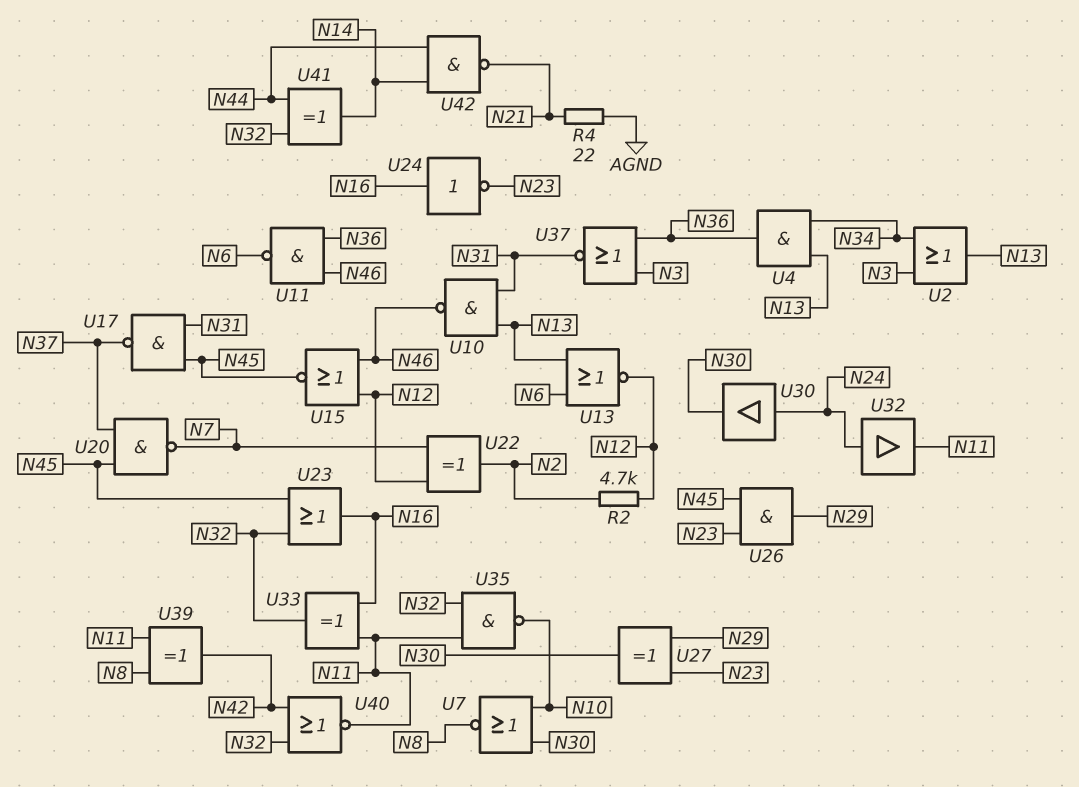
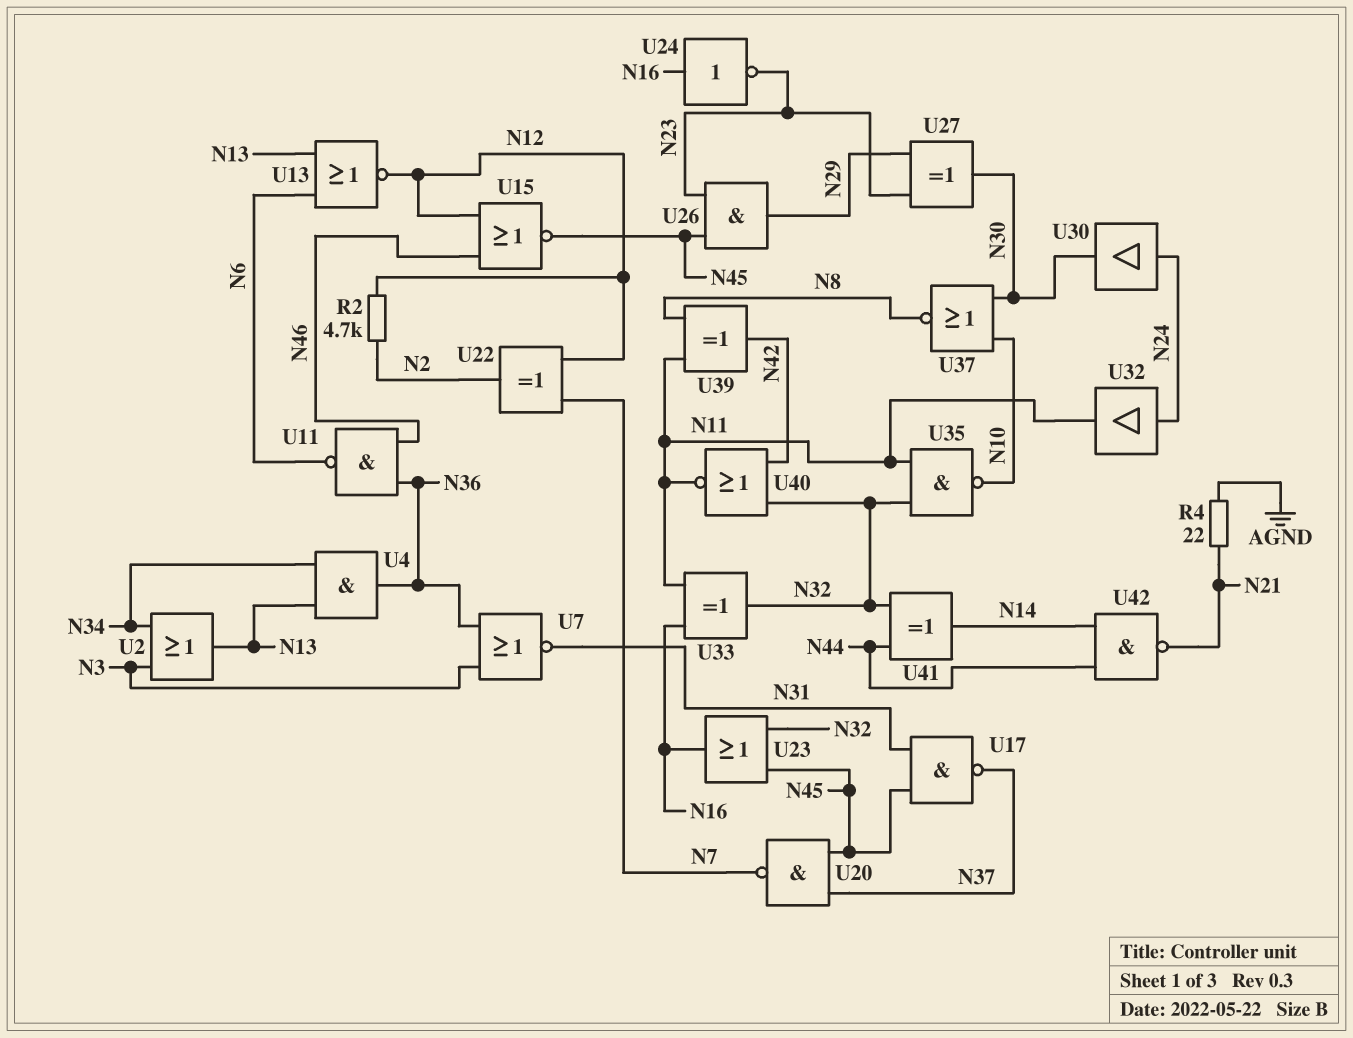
U7: NOR (in N10, in N30, out N8) -> NOR (in N3, in N36, out N31)
U10: NAND (in N13, in N31, out N46) -> none
U37: NOR (in N3, in N36, out N31) -> NOR (in N10, in N30, out N8)

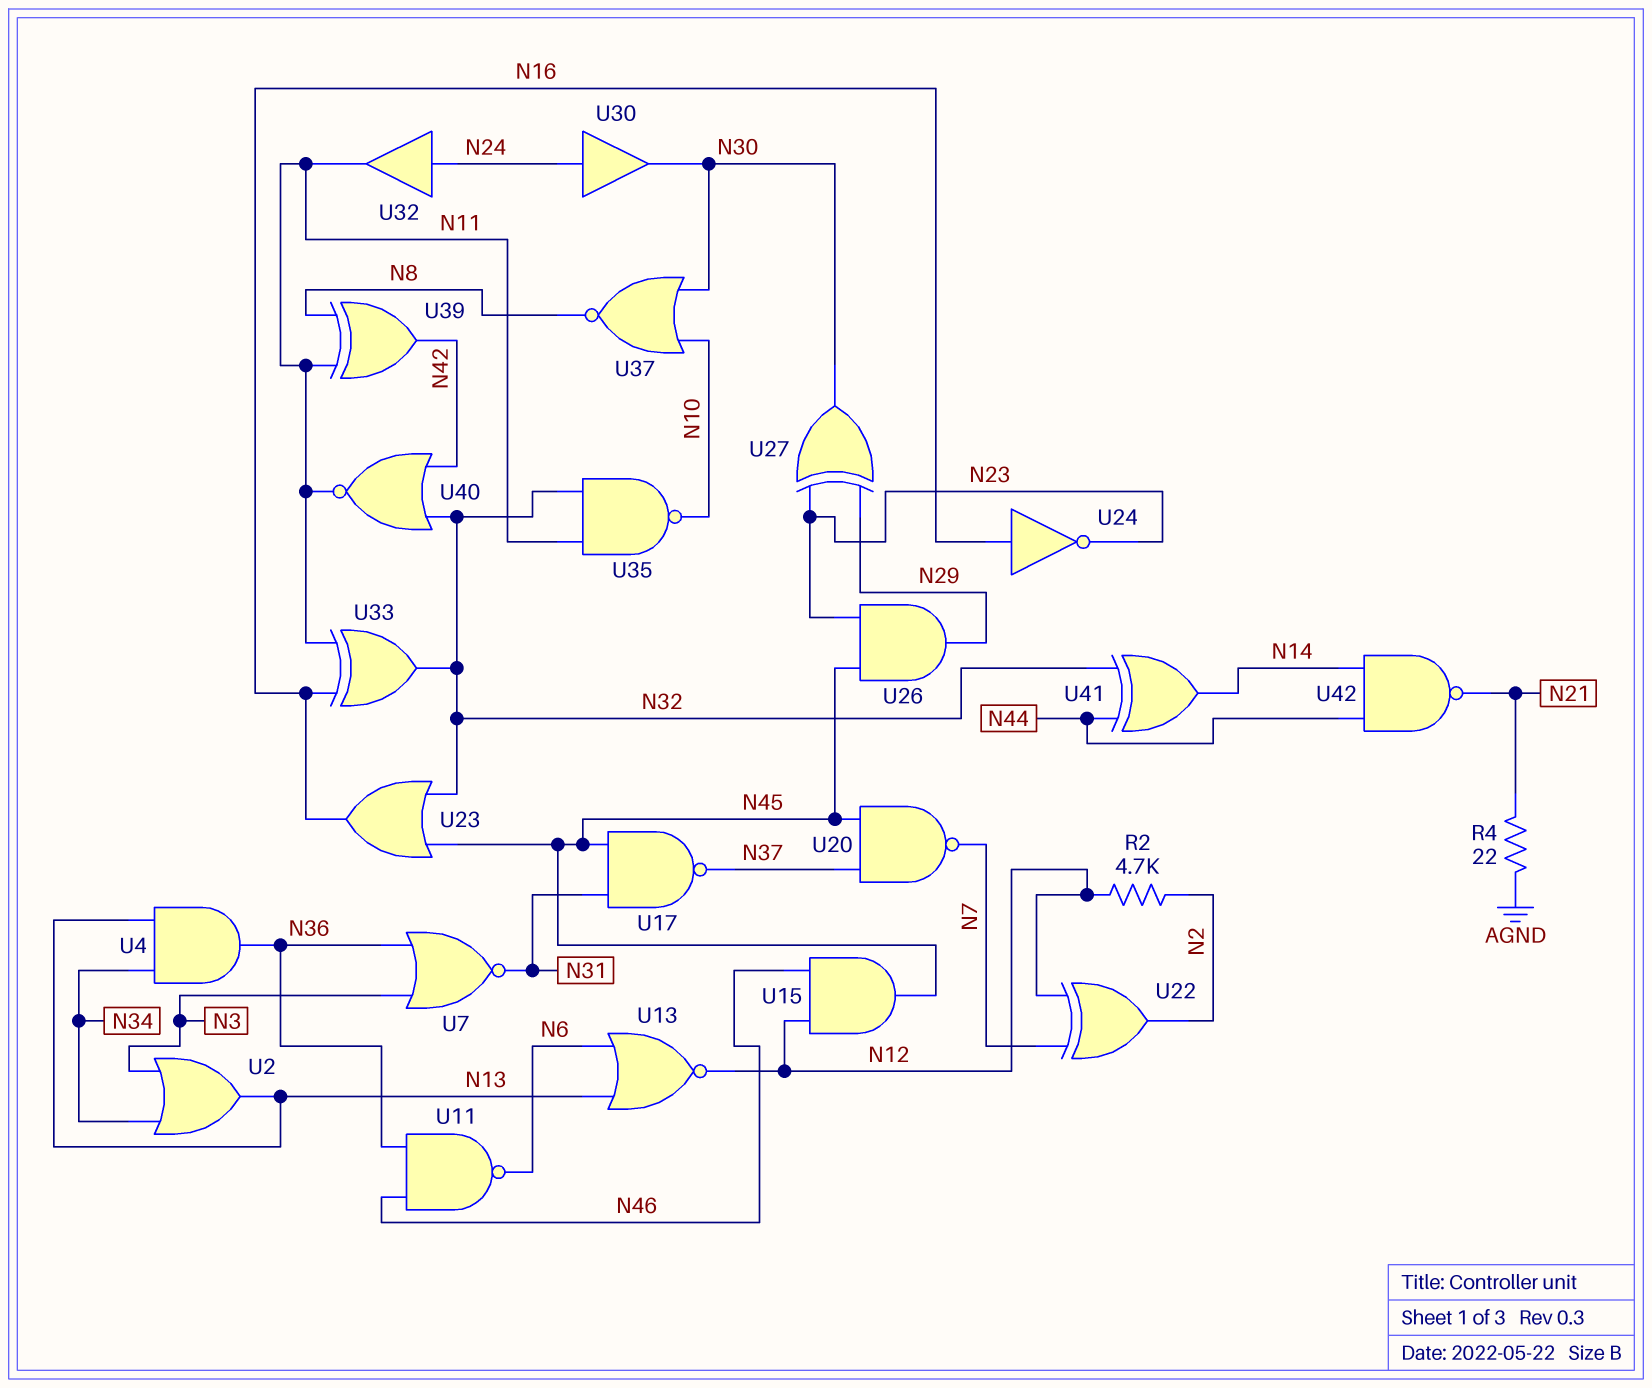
U15: NOR (in N12, in N46, out N45) -> AND (in N12, in N46, out N45)

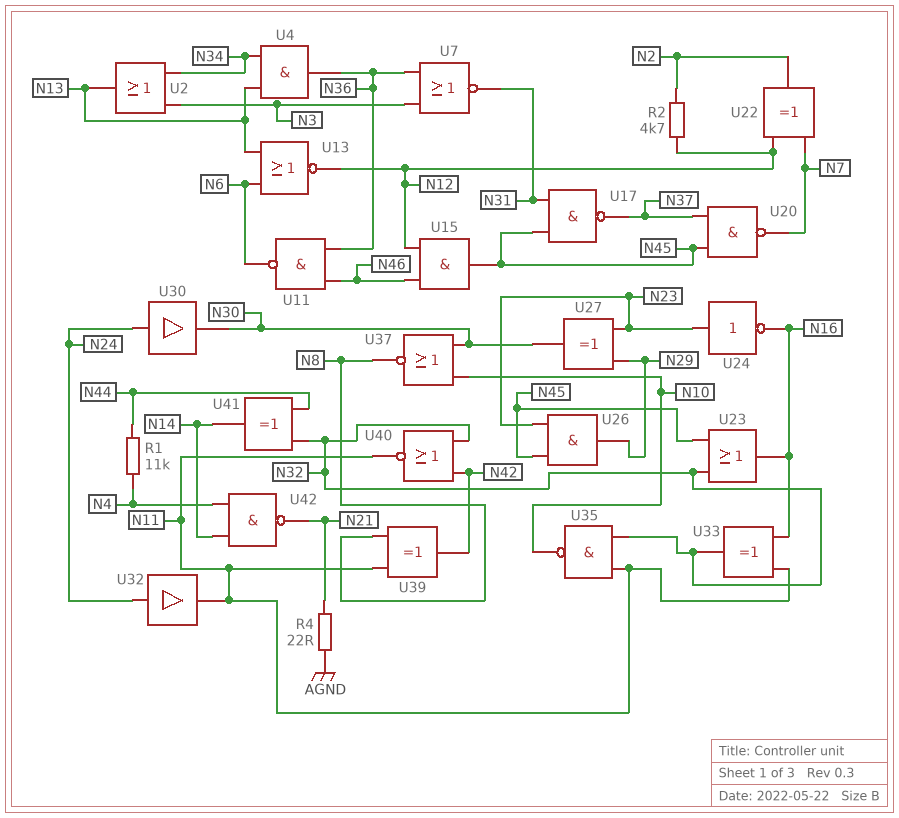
R1: none -> 11k (N4, N44)
U24: NOT (in N16, out N23) -> NOT (in N23, out N16)
U42: NAND (in N14, in N44, out N21) -> NAND (in N4, in N14, out N21)

